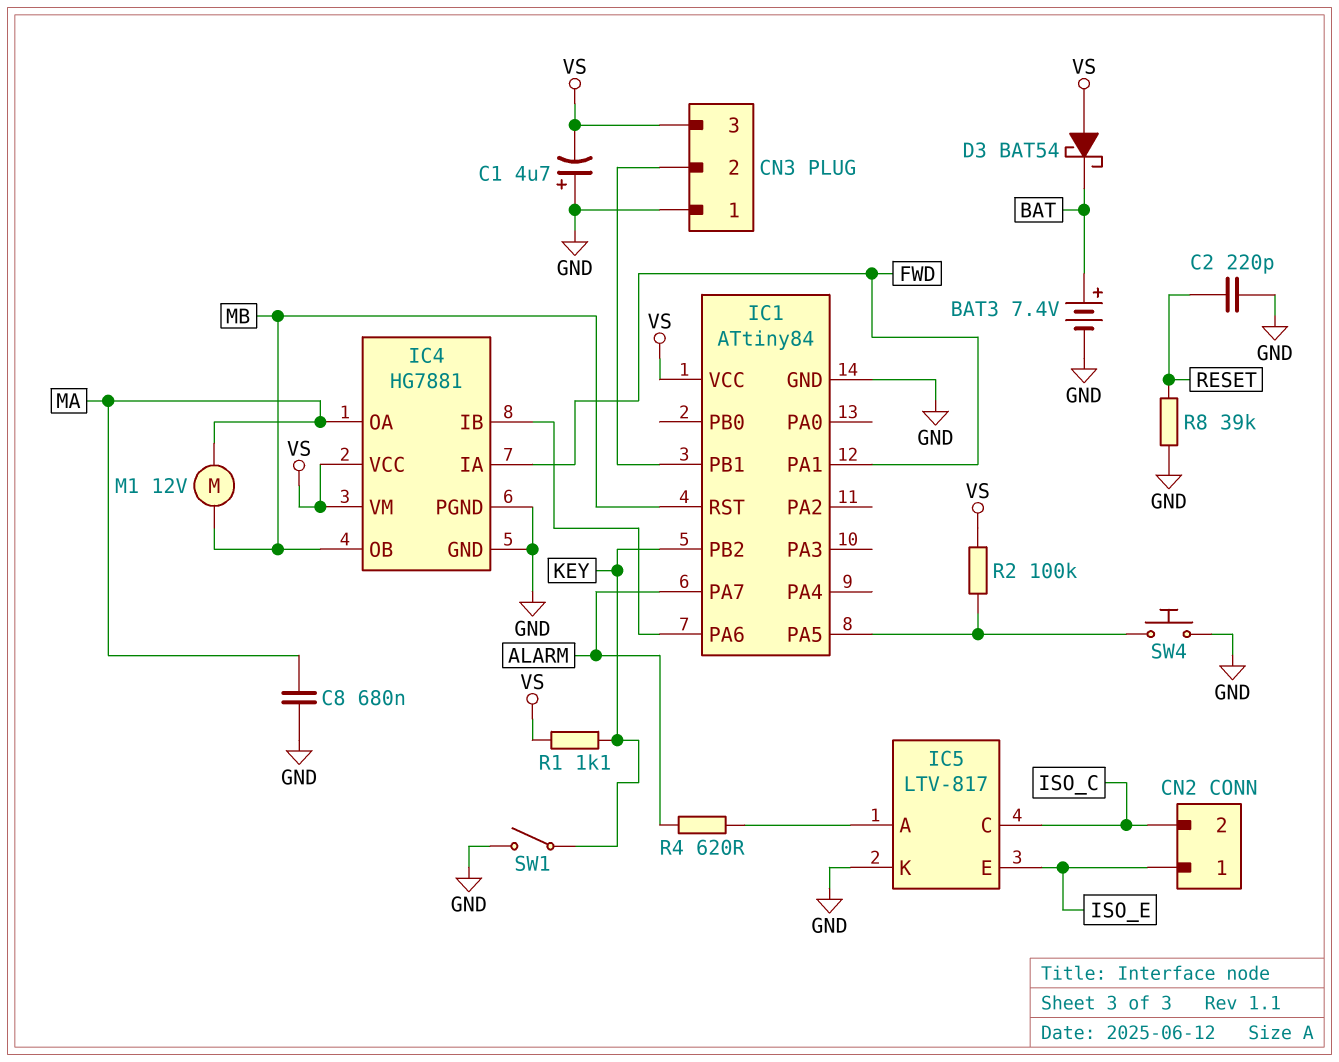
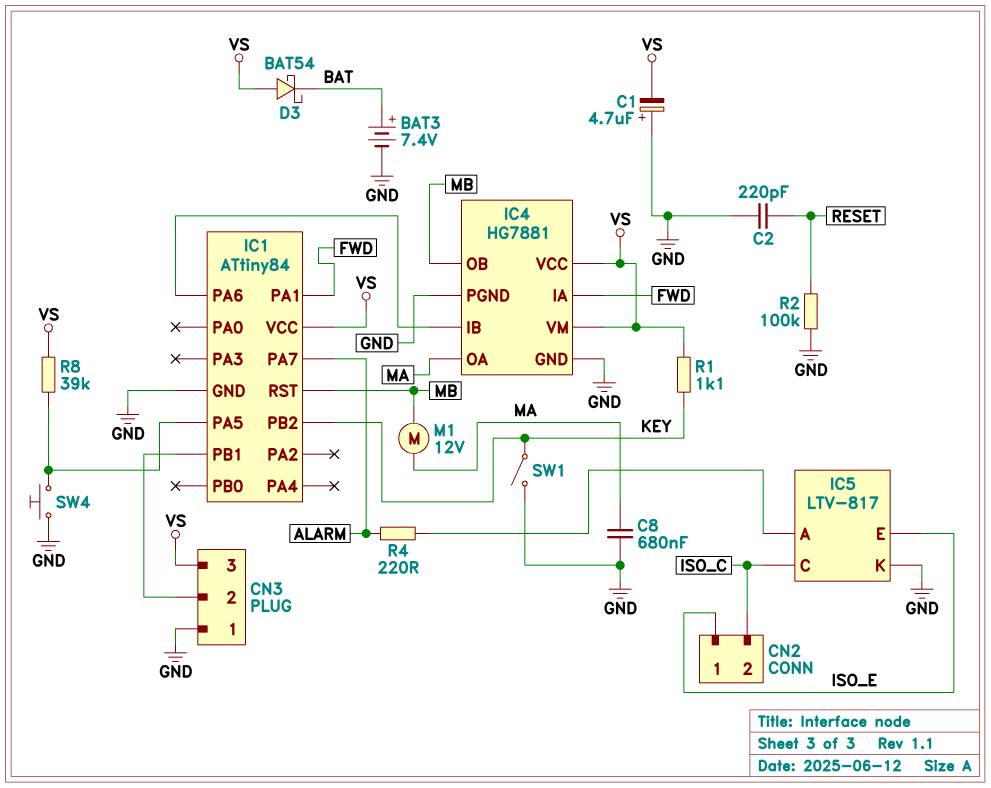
R2: 100k (IC1/PA5, VS) -> 100k (GND, RESET)
R4: 620 (ALARM, IC5/A) -> 220 (ALARM, IC5/A)
R8: 39k (GND, RESET) -> 39k (IC1/PA5, VS)

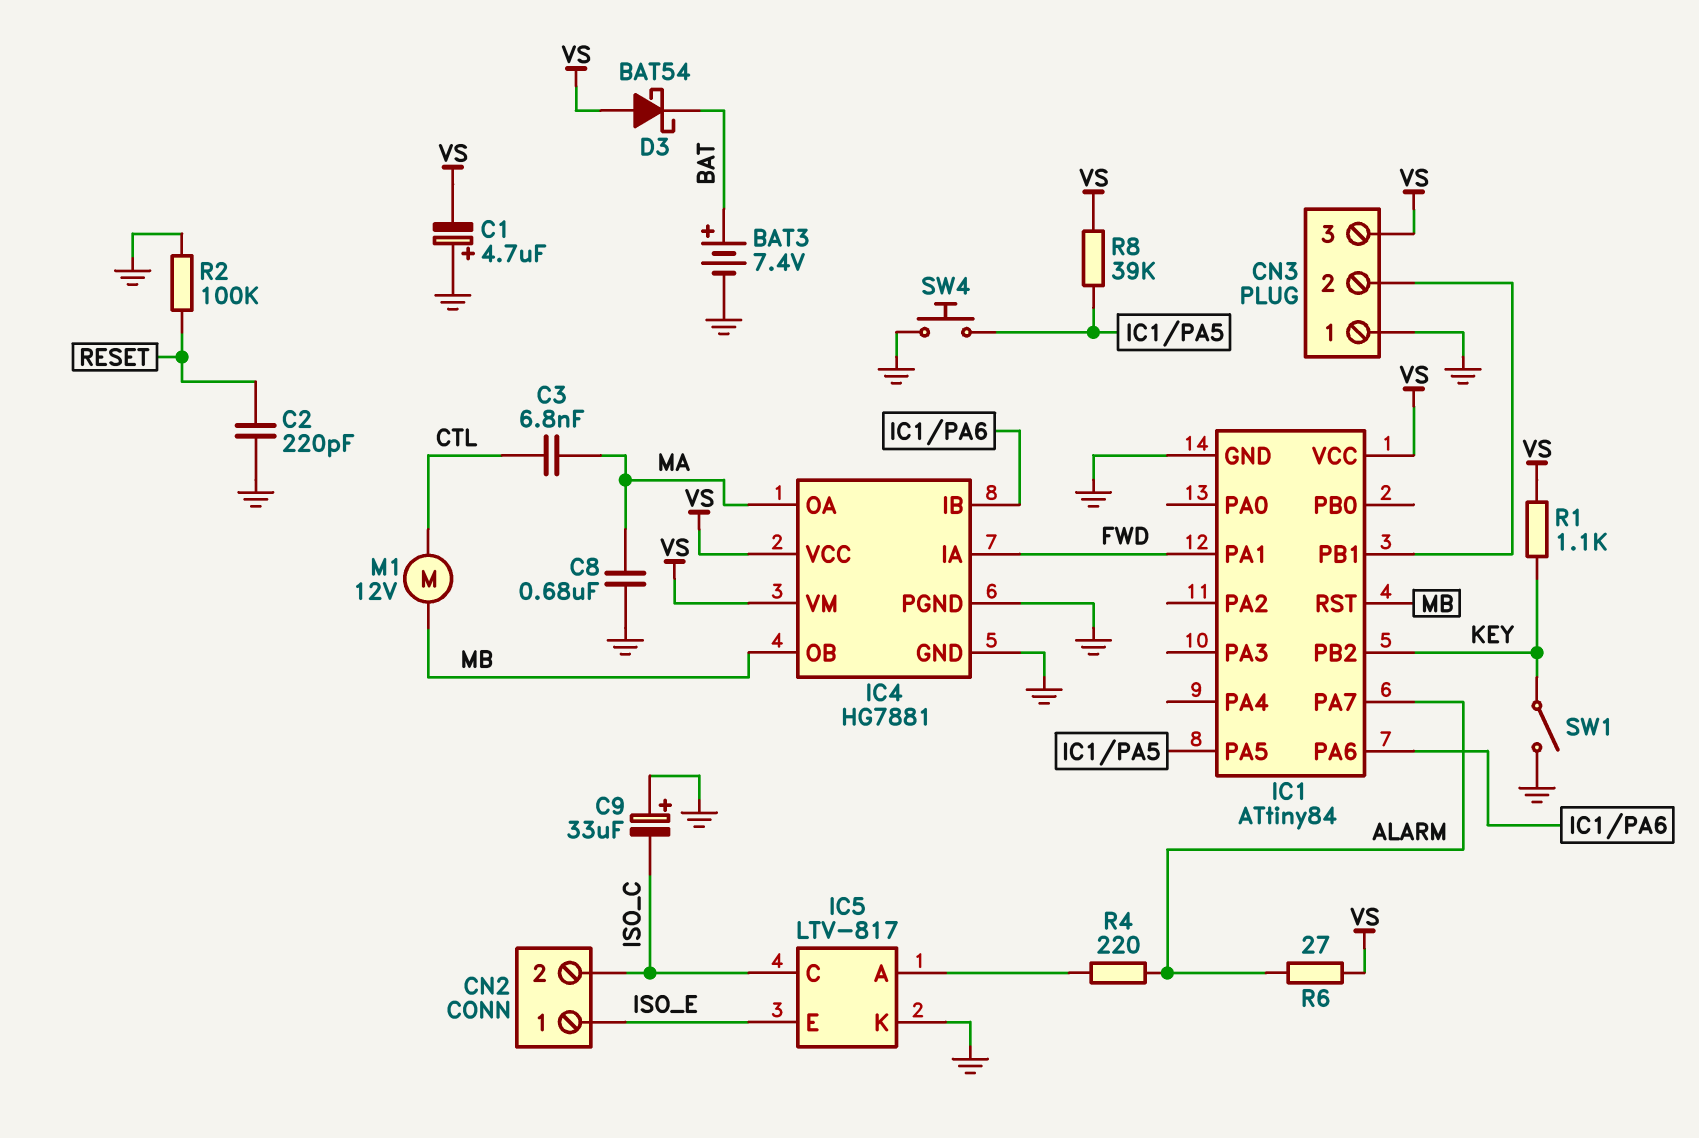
C3: none -> 6.8nF (CTL, MA)
C9: none -> 33uF (plus GND, minus ISO_C)
M1: motor 12V (MA, MB) -> motor 12V (CTL, MB)
R6: none -> 27 (ALARM, VS)

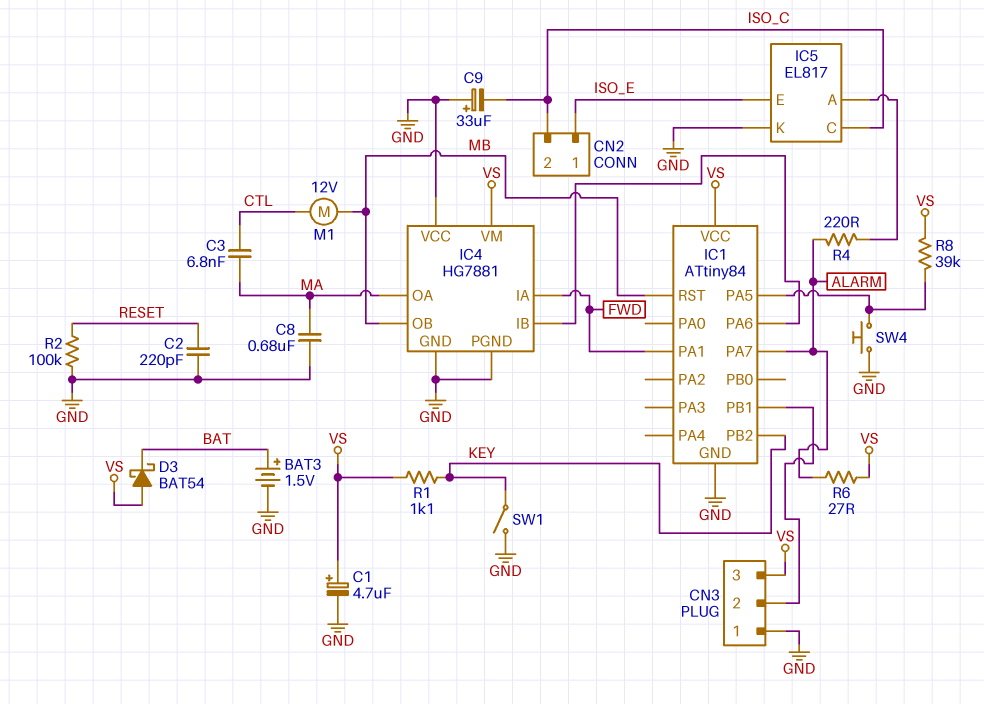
BAT3: 7.4V (plus BAT, minus GND) -> 1.5V (plus BAT, minus GND)
C1: 4.7uF (plus GND, minus VS) -> 4.7uF (plus VS, minus GND)
IC4 pin VCC: VS -> GND
IC5: LTV-817 -> EL817

